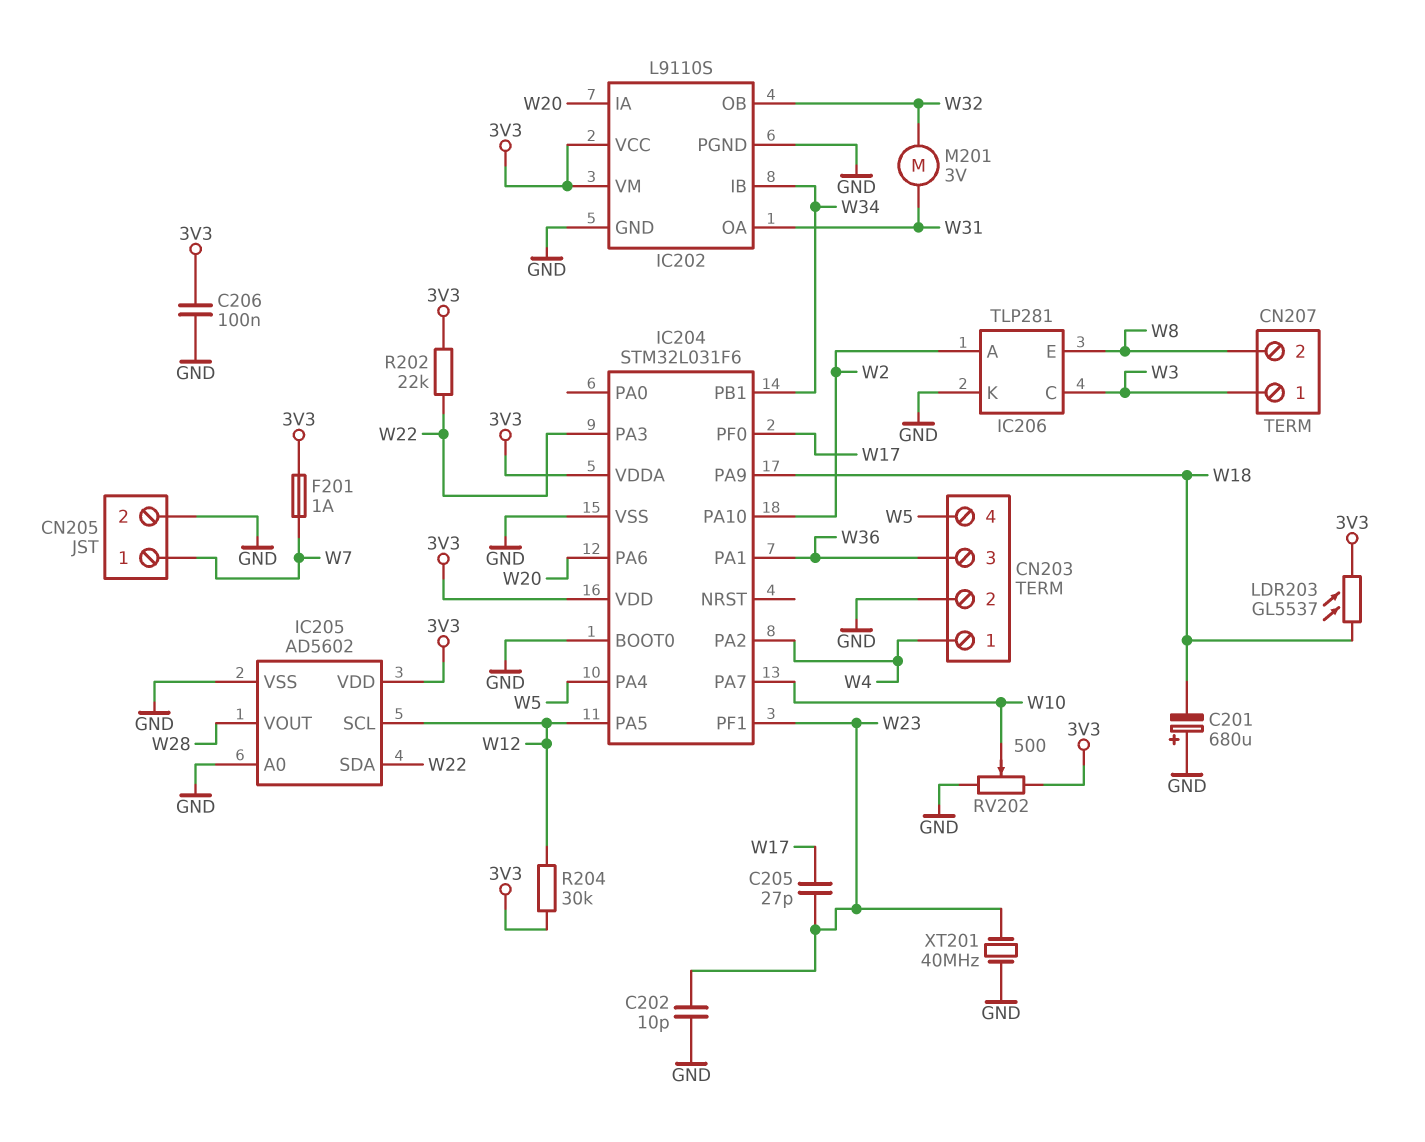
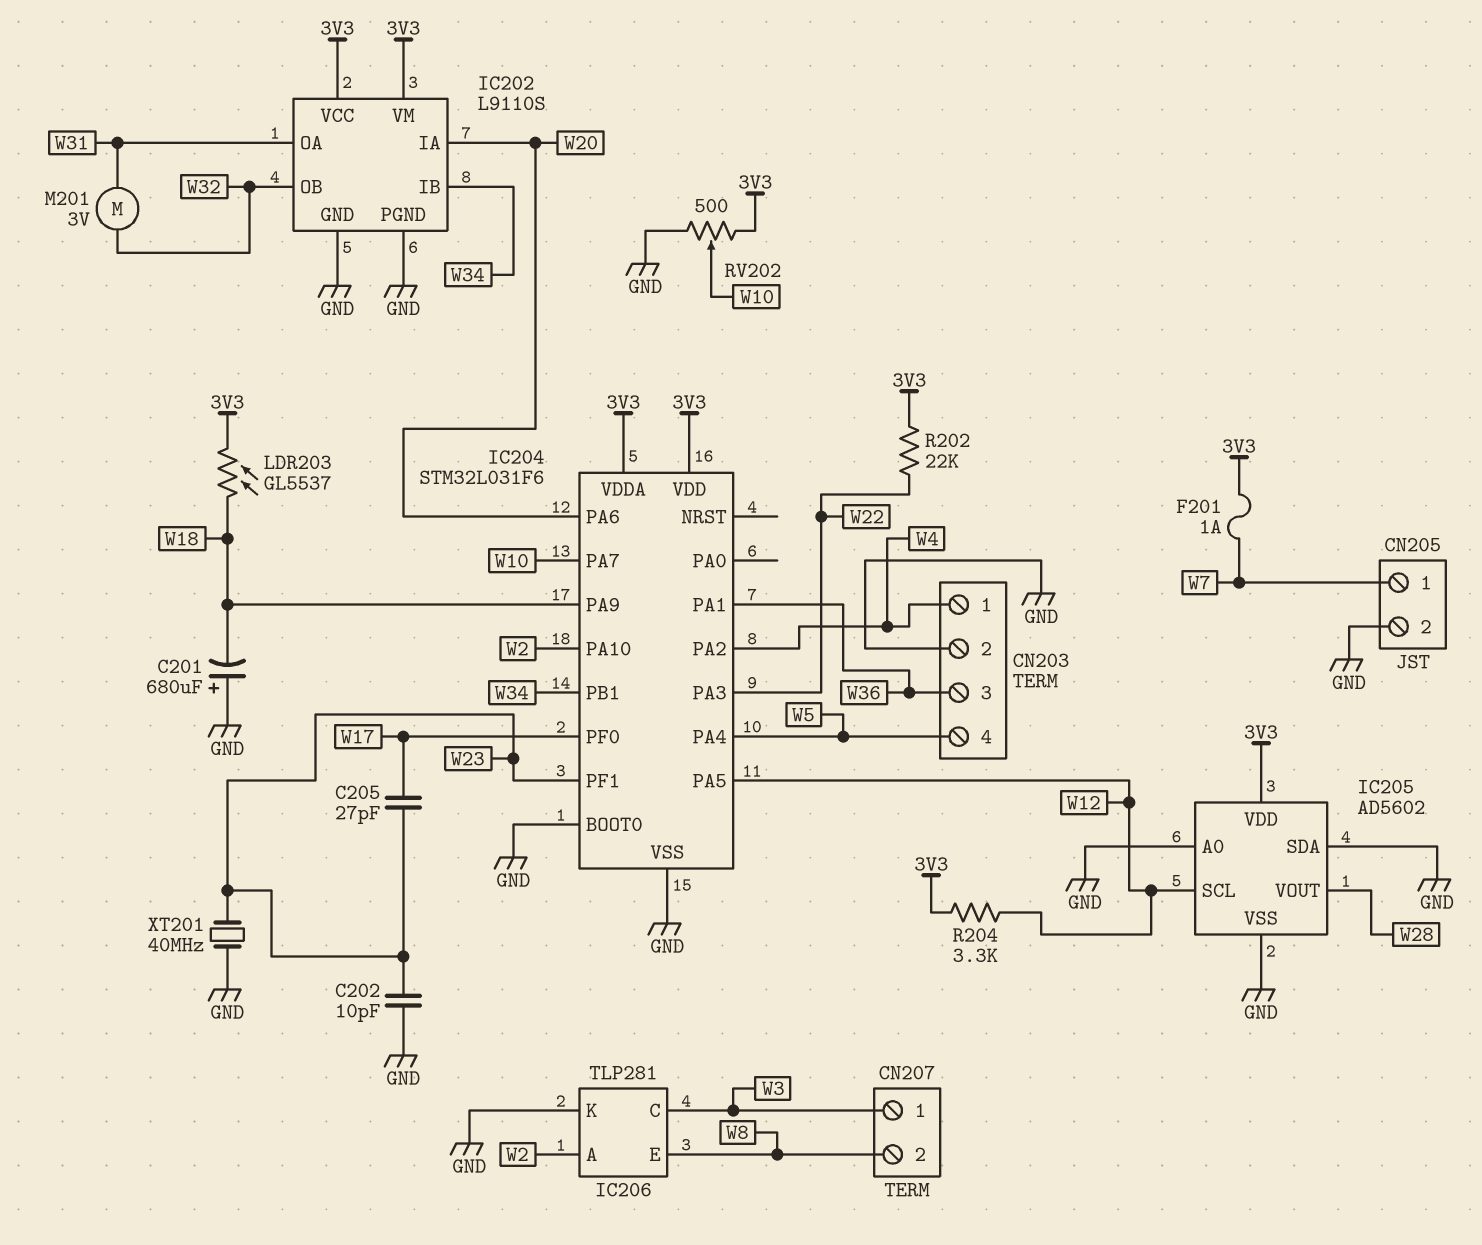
C206: 100nF (3V3, GND) -> none
IC205 pin SDA: W22 -> GND
R204: 30k (3V3, W12) -> 3.3k (3V3, W12)

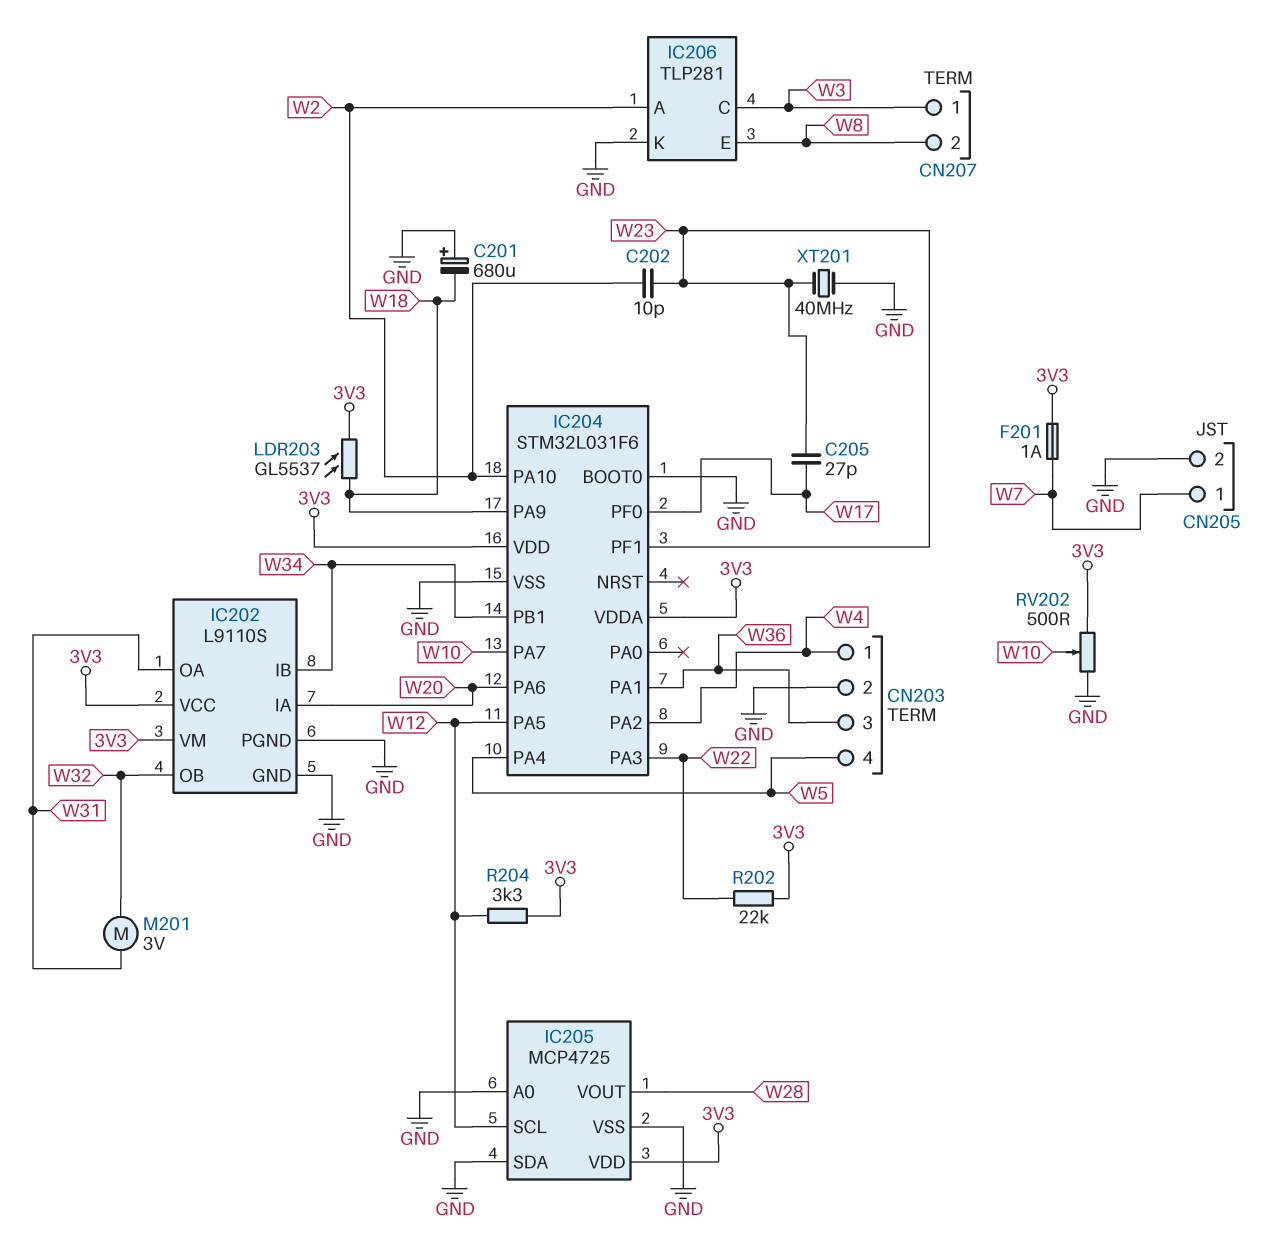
C202: 10pF (GND, W23) -> 10pF (W2, W23)
IC205: AD5602 -> MCP4725

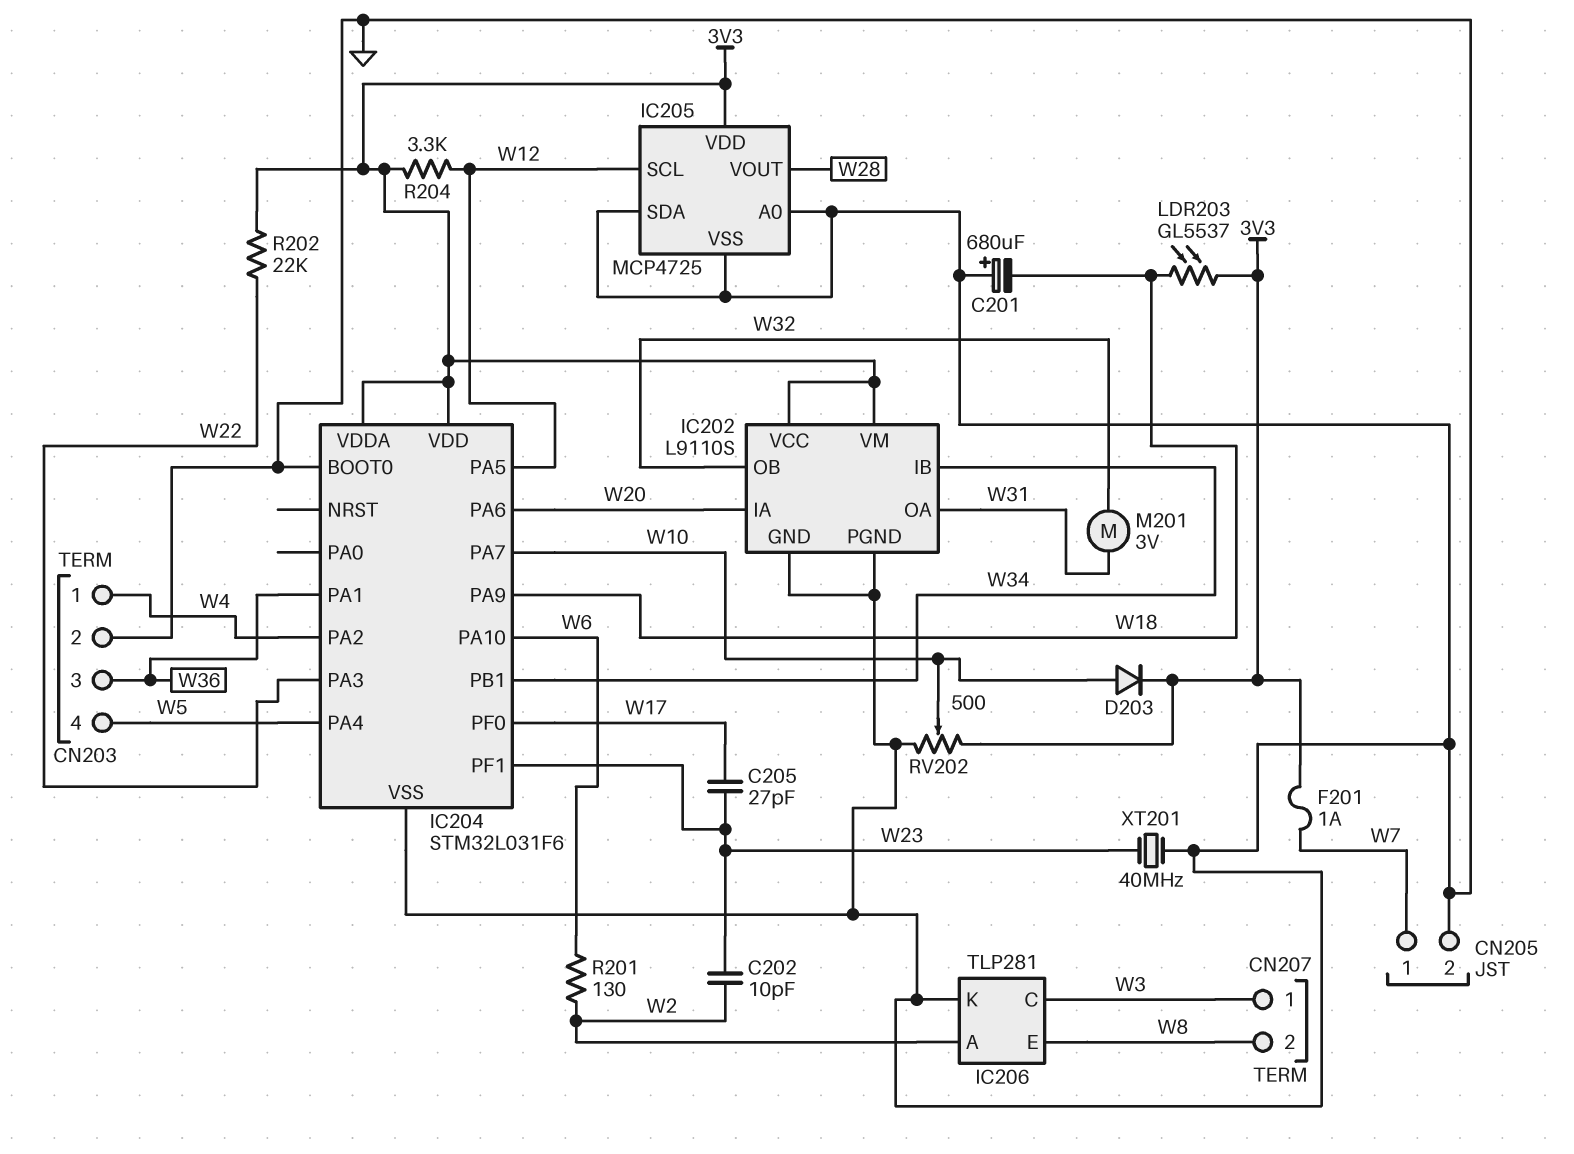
D203: none -> diode (A W10, K 3V3)
IC204 pin PA10: W2 -> W6
R201: none -> 130 (W2, W6)

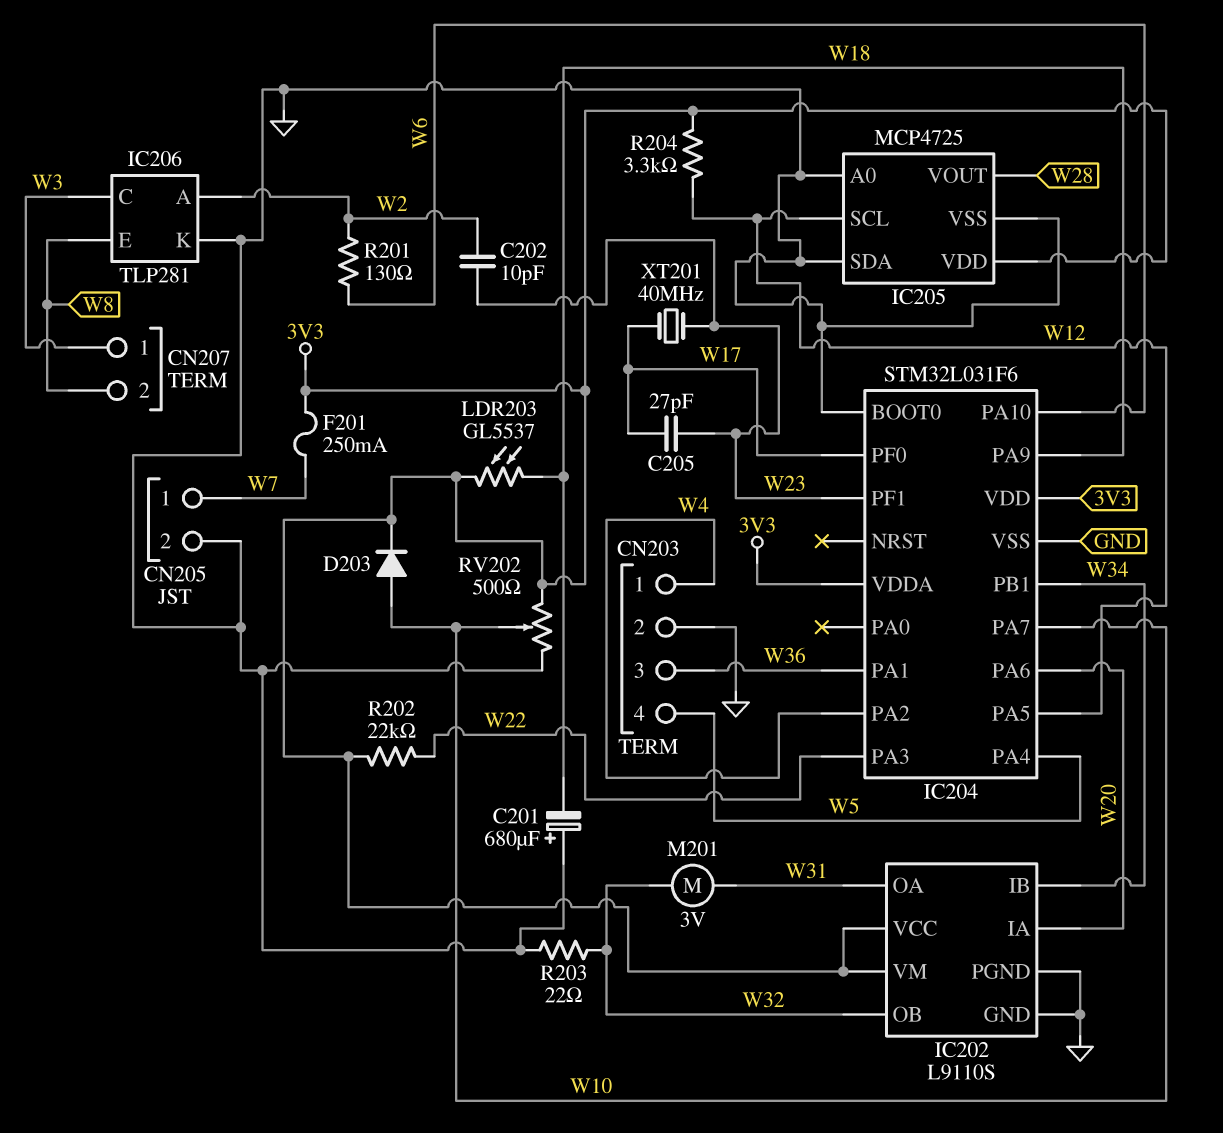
F201: 1A (3V3, W7) -> 250mA (3V3, W7)
R203: none -> 22 (GND, W32)
XT201: 40MHz (GND, W23) -> 40MHz (W17, W23)

